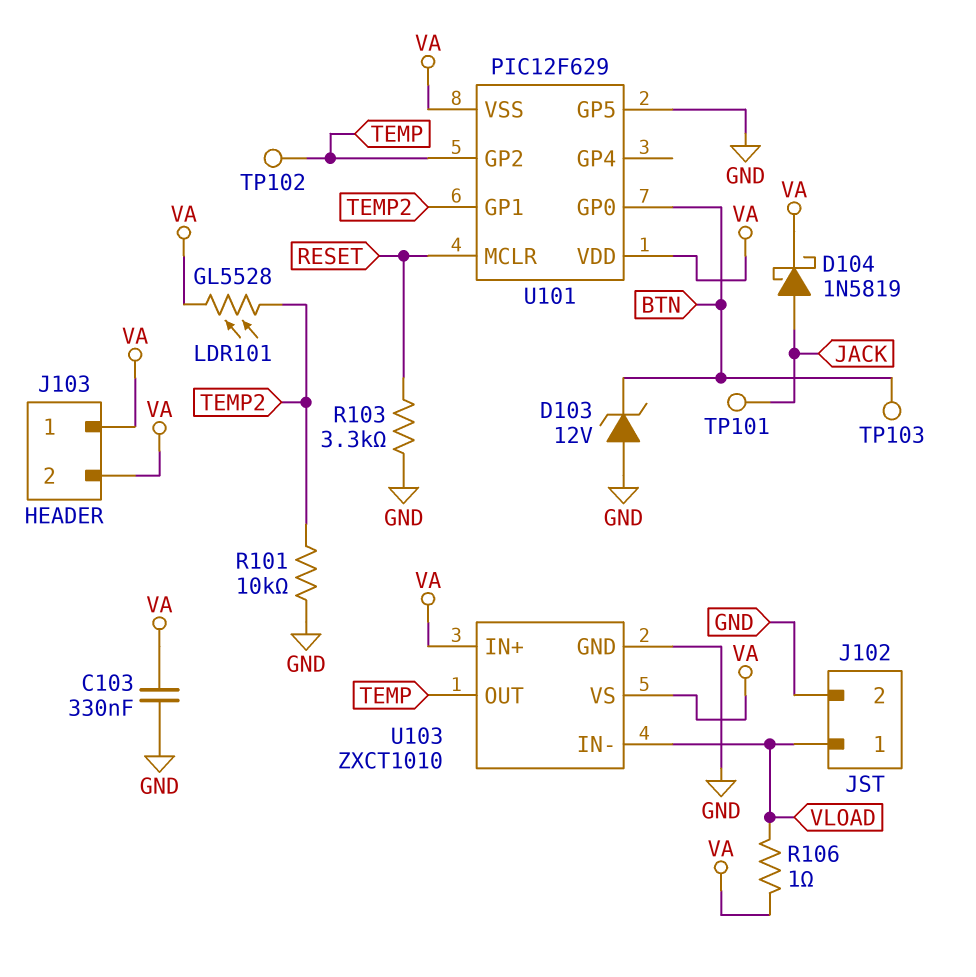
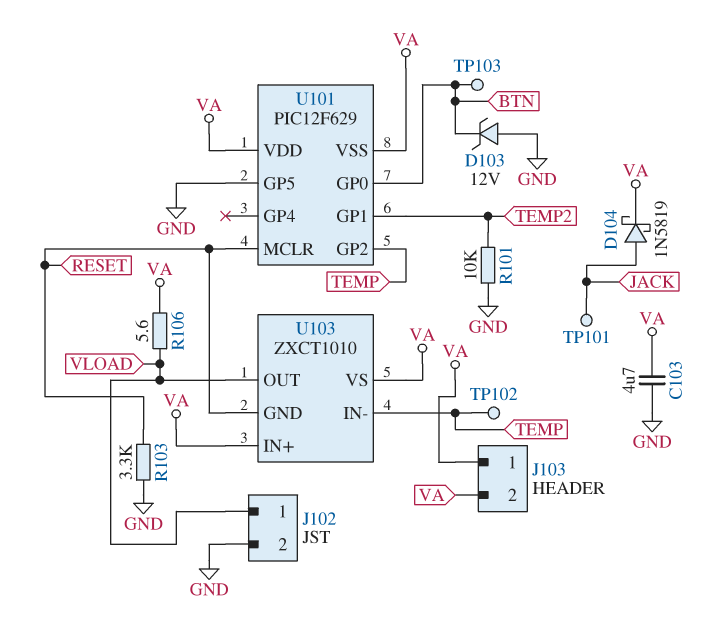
C103: 330nF (GND, VA) -> 4.7uF (GND, VA)
LDR101: GL5528 (TEMP2, VA) -> none
R106: 1 (VA, VLOAD) -> 5.6 (VA, VLOAD)
U103 pin GND: GND -> RESET
U103 pin IN-: VLOAD -> TEMP
U103 pin OUT: TEMP -> VLOAD

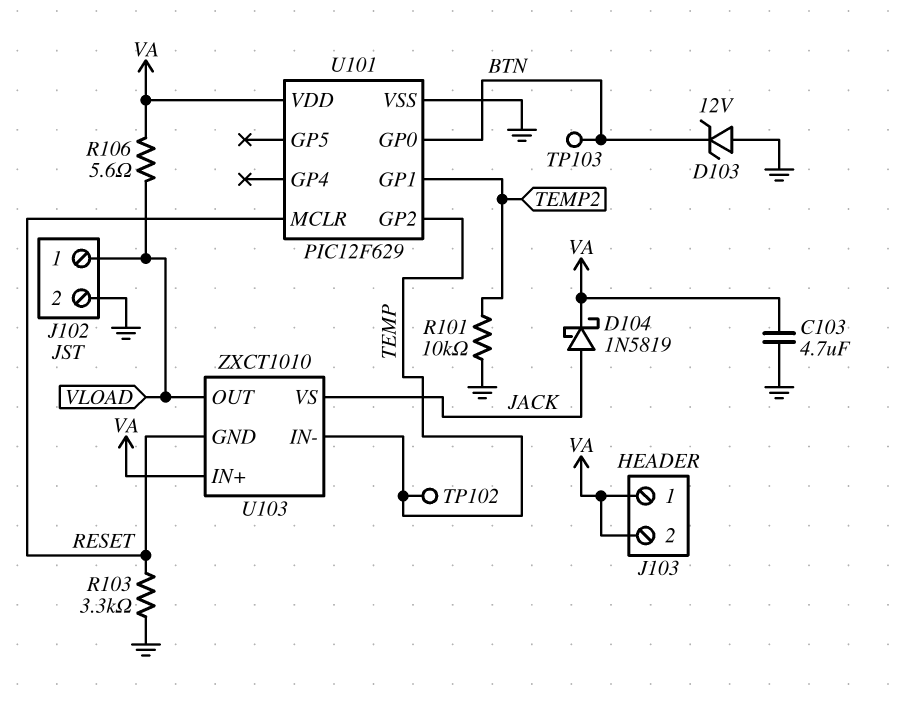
TP101: test point (JACK) -> none
U101 pin GP5: GND -> none
U101 pin VSS: VA -> GND
U103 pin VS: VA -> JACK

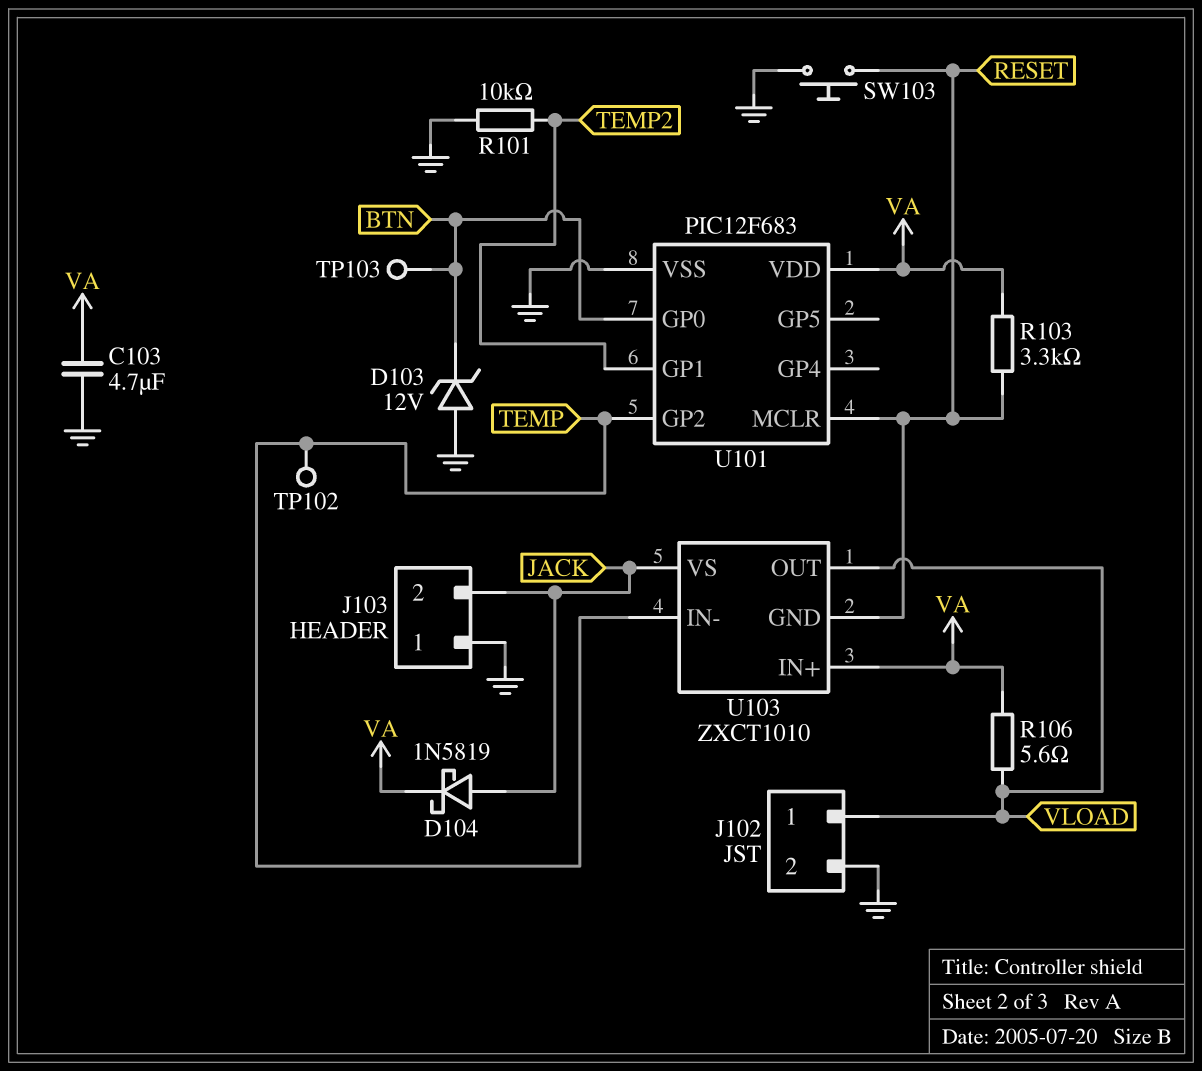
J103 pin 1: VA -> GND
J103 pin 2: VA -> JACK
R103: 3.3k (GND, RESET) -> 3.3k (RESET, VA)
SW103: none -> button (GND, RESET)
U101: PIC12F629 -> PIC12F683

